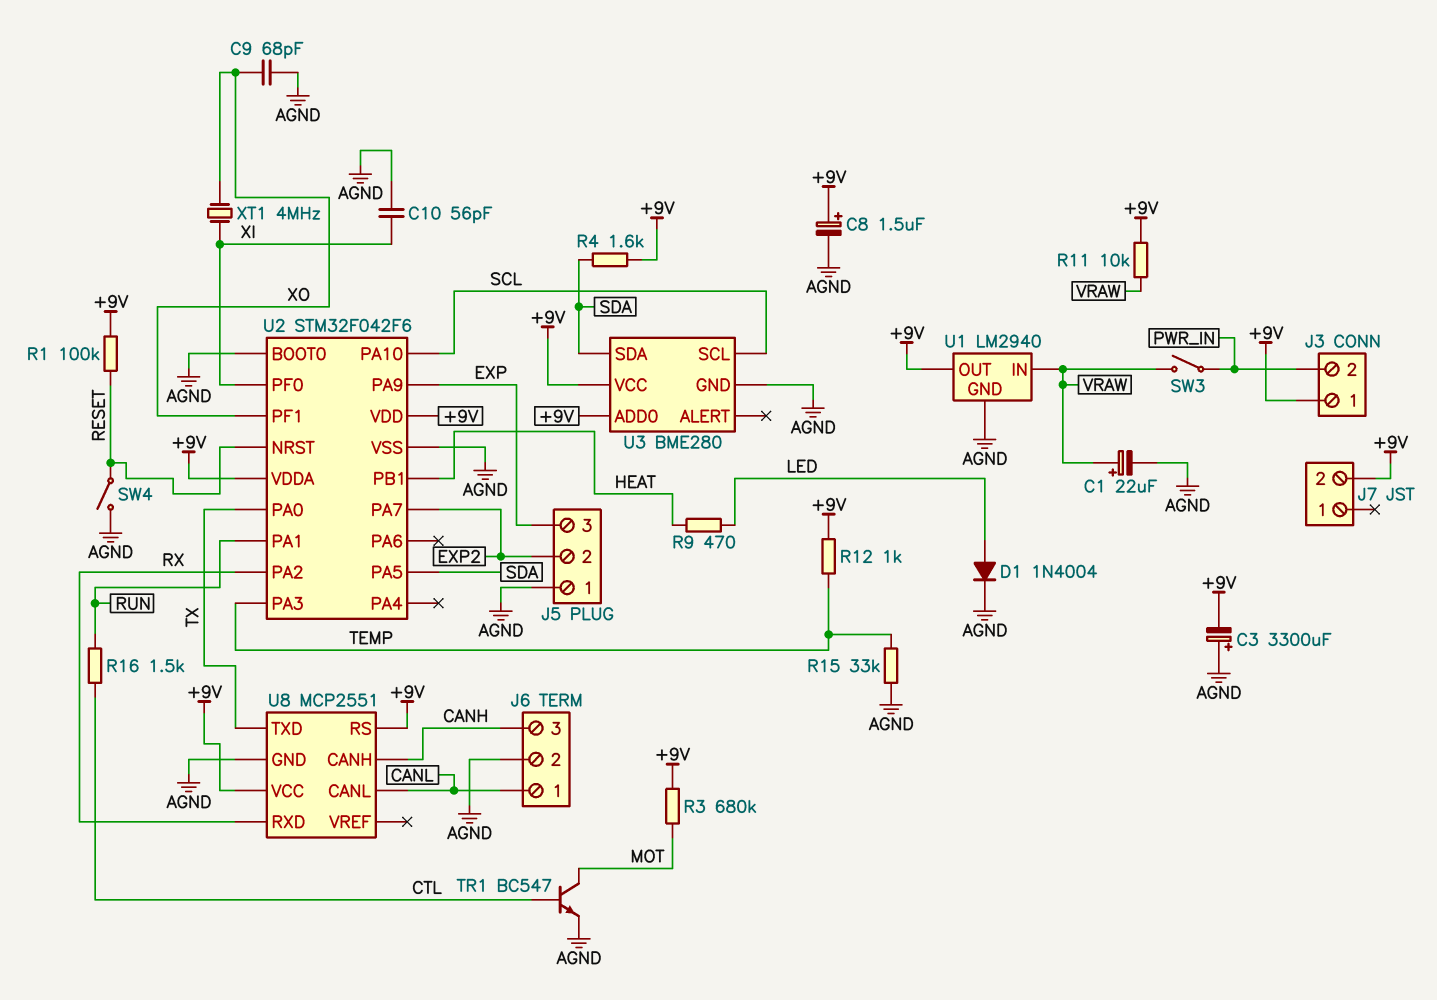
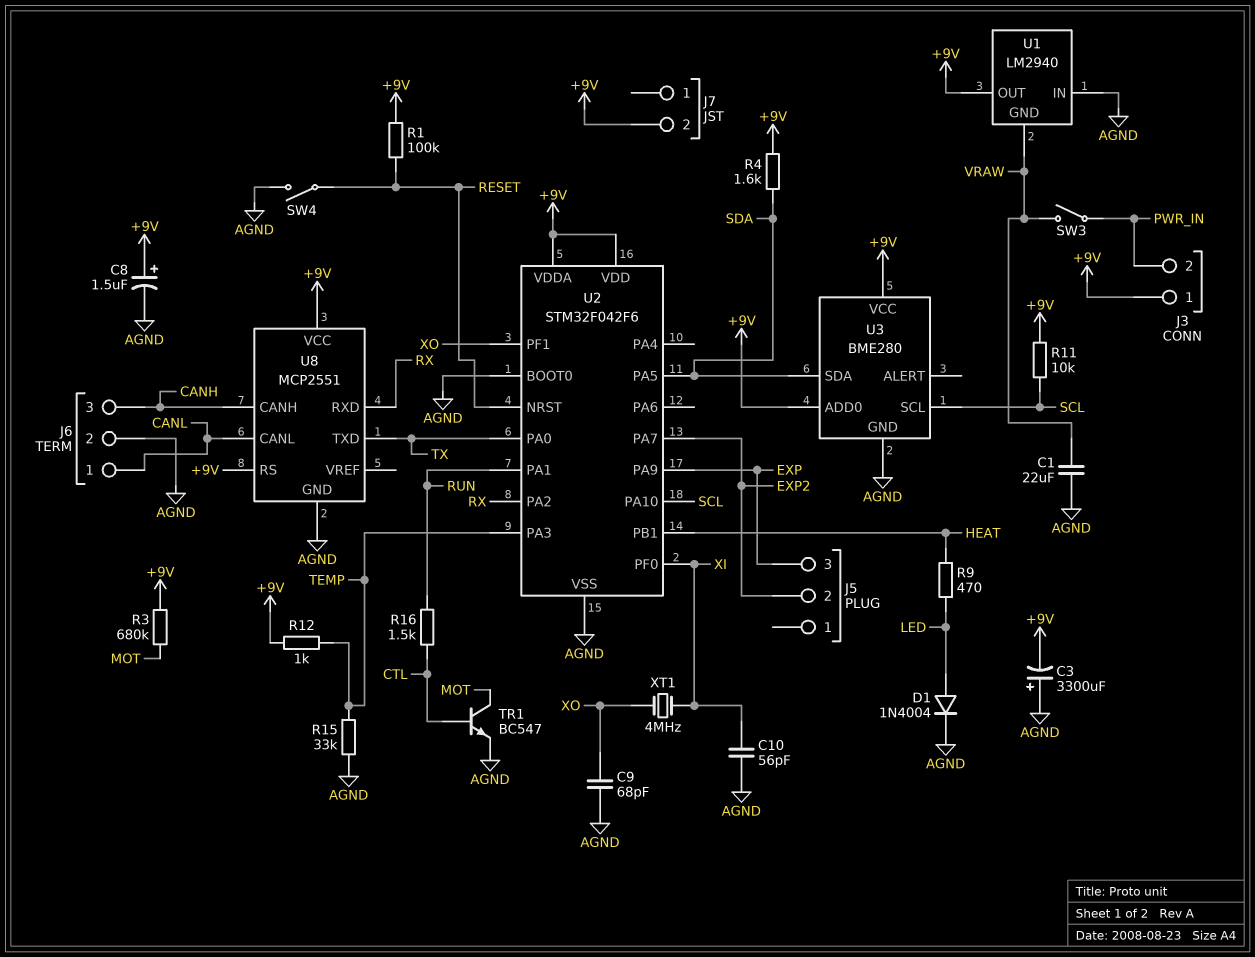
C1: 22uF (plus VRAW, minus AGND) -> 22uF (AGND, VRAW)
J5 pin 1: AGND -> none
R11: 10k (+9V, VRAW) -> 10k (+9V, SCL)
U1 pin GND: AGND -> VRAW
U1 pin IN: VRAW -> AGND

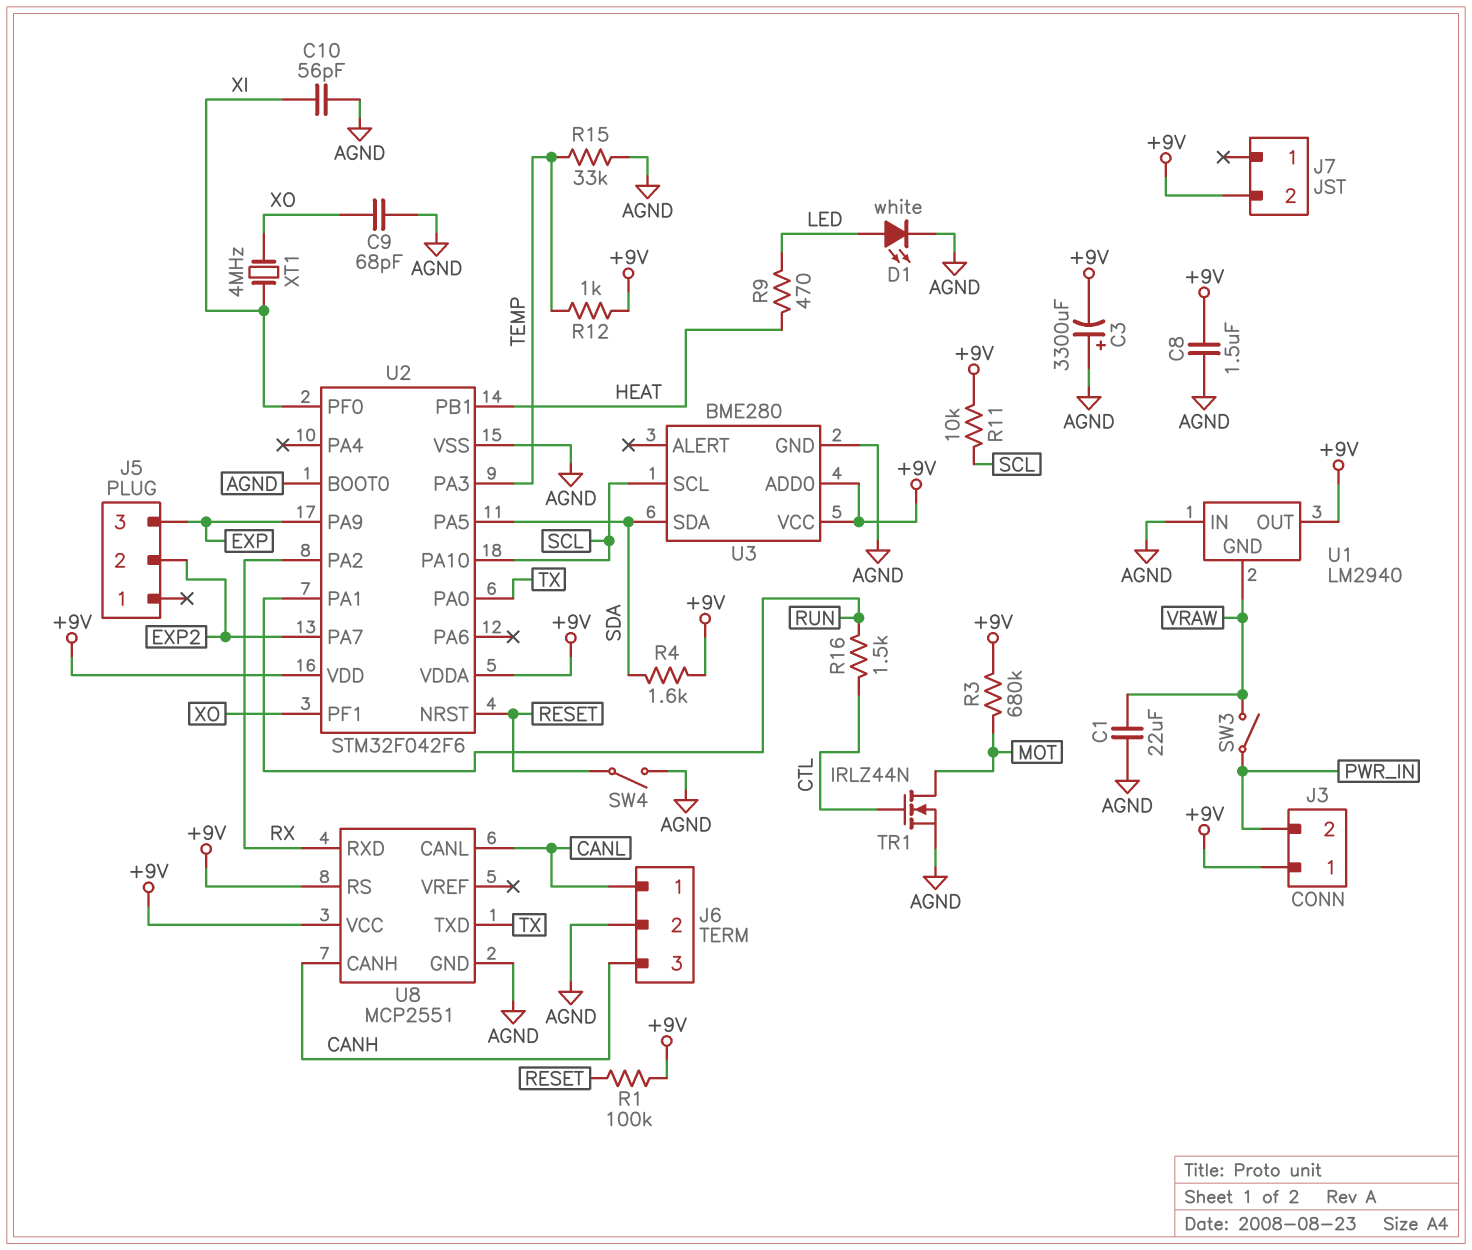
C8: 1.5uF (plus +9V, minus AGND) -> 1.5uF (+9V, AGND)
D1: diode 1N4004 (A LED, K AGND) -> LED white (A LED, K AGND)
TR1: NPN BC547 (B CTL, C MOT, E AGND) -> NMOS IRLZ44N (G CTL, D MOT, S AGND)

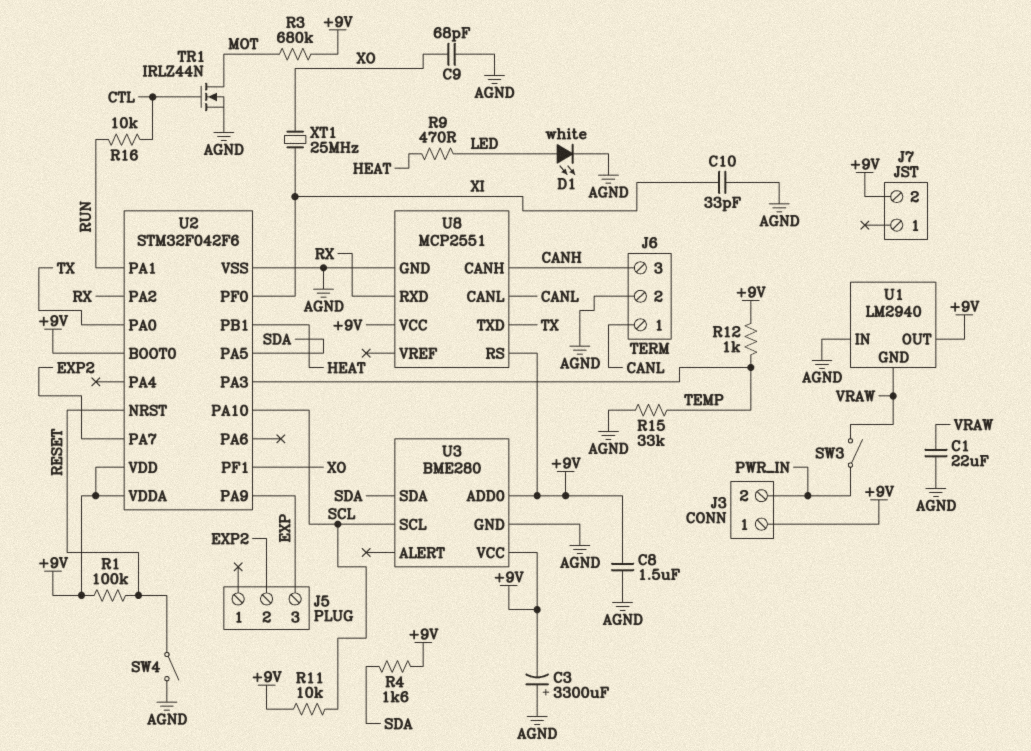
C10: 56pF (AGND, XI) -> 33pF (AGND, XI)
R16: 1.5k (CTL, RUN) -> 10k (CTL, RUN)
U2 pin BOOT0: AGND -> +9V
XT1: 4MHz (XI, XO) -> 25MHz (XI, XO)

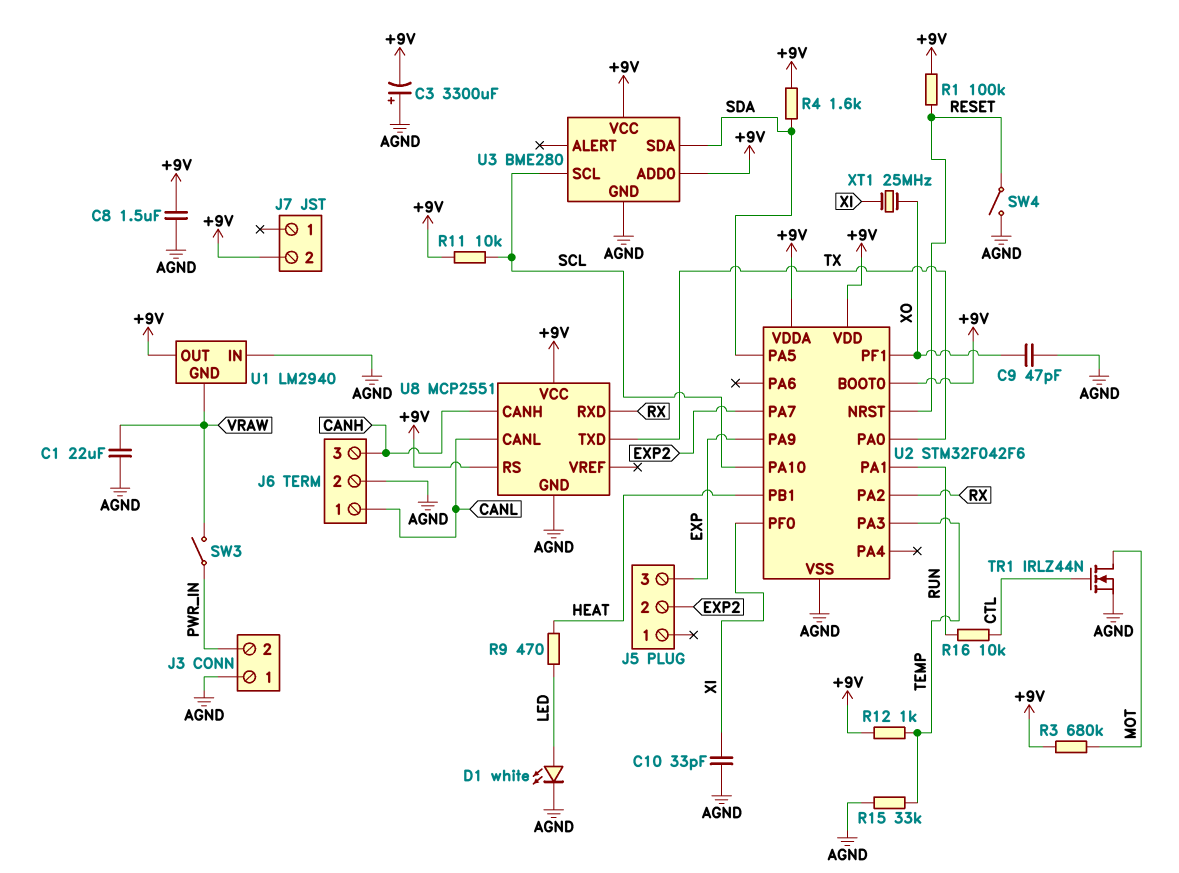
C9: 68pF (AGND, XO) -> 47pF (AGND, XO)
J3 pin 1: +9V -> AGND

